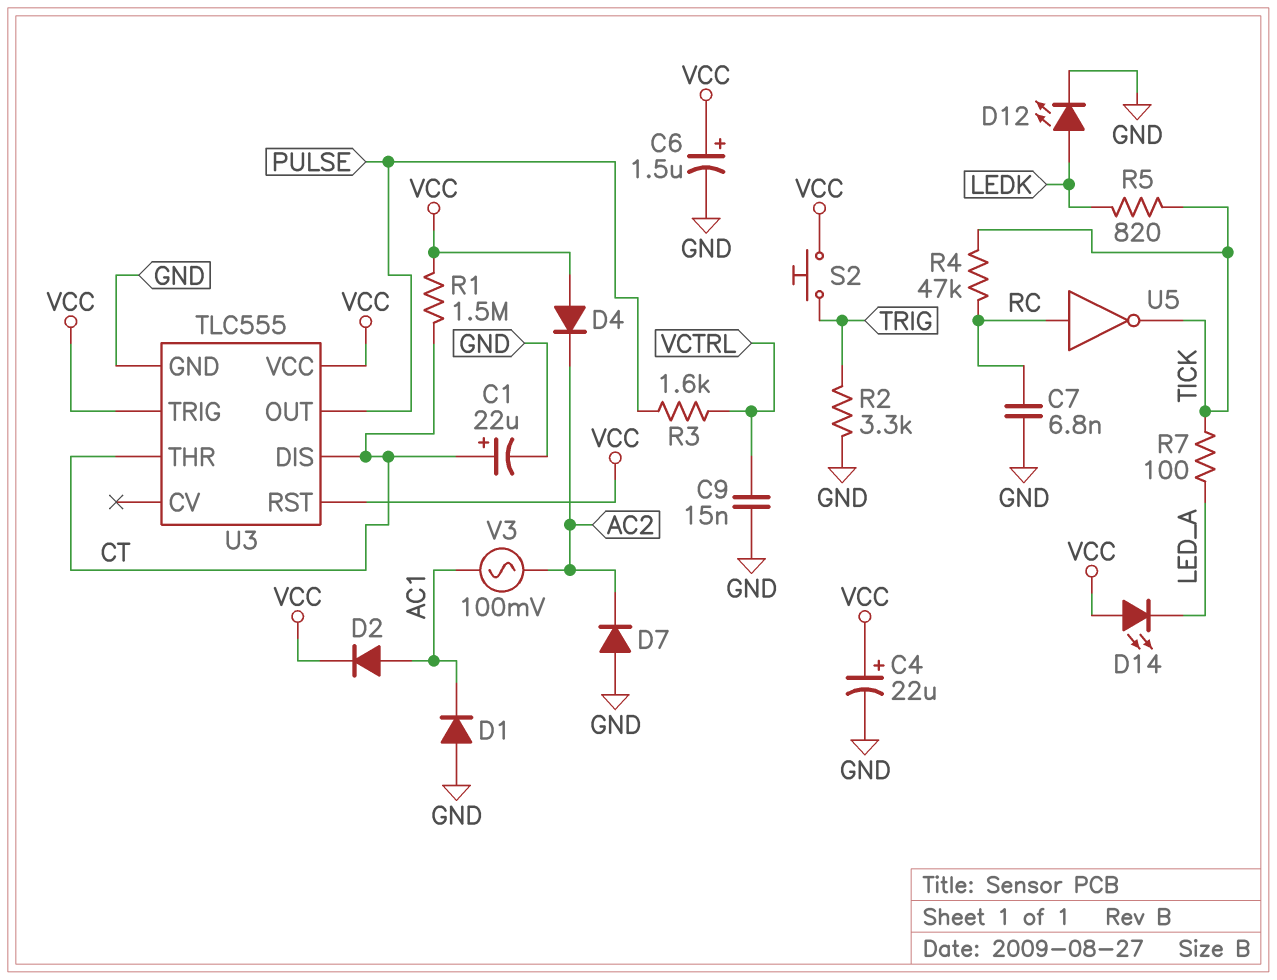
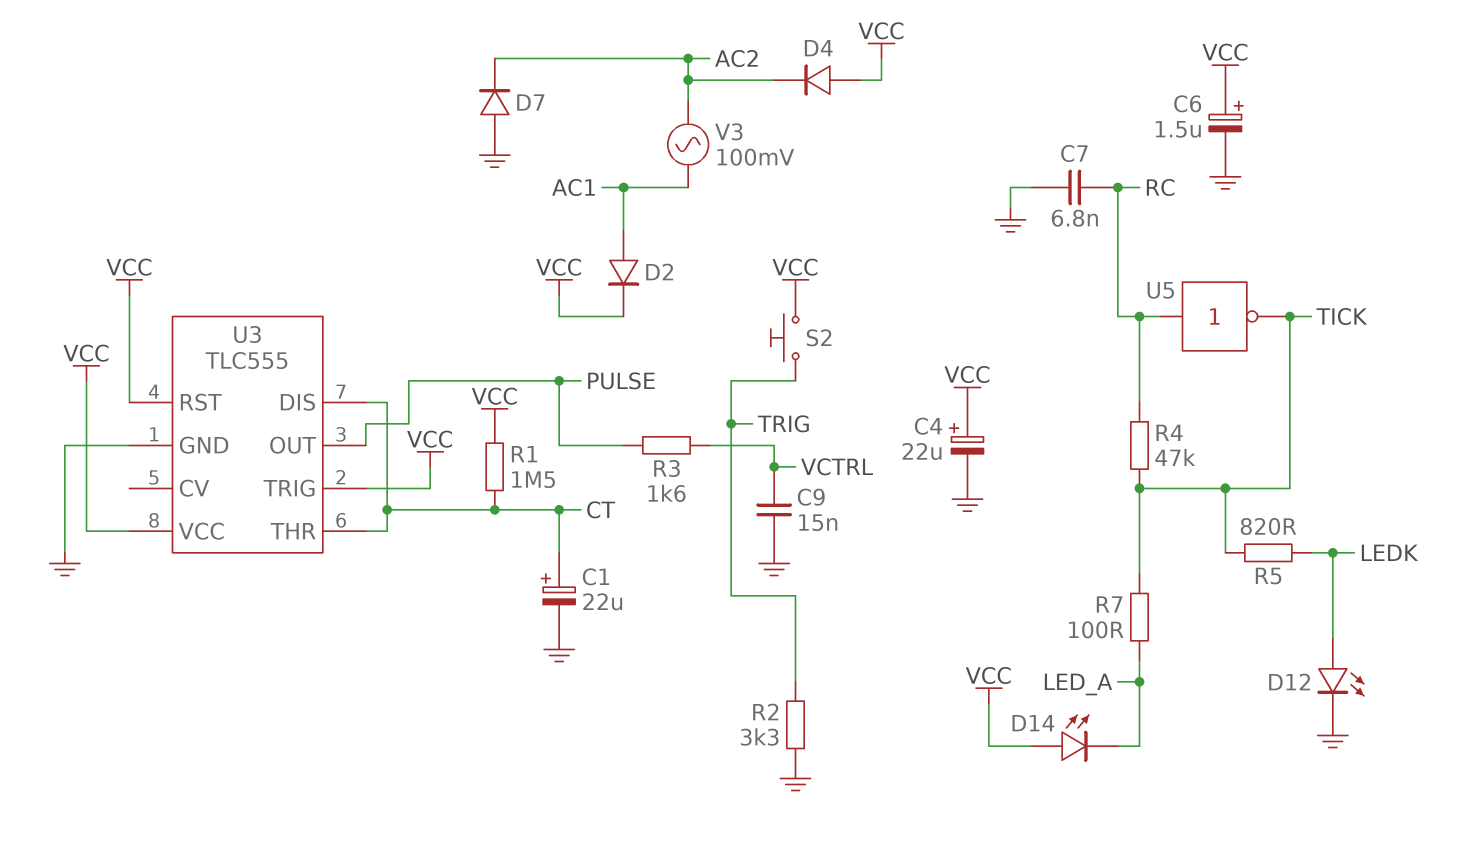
D1: diode (A GND, K AC1) -> none

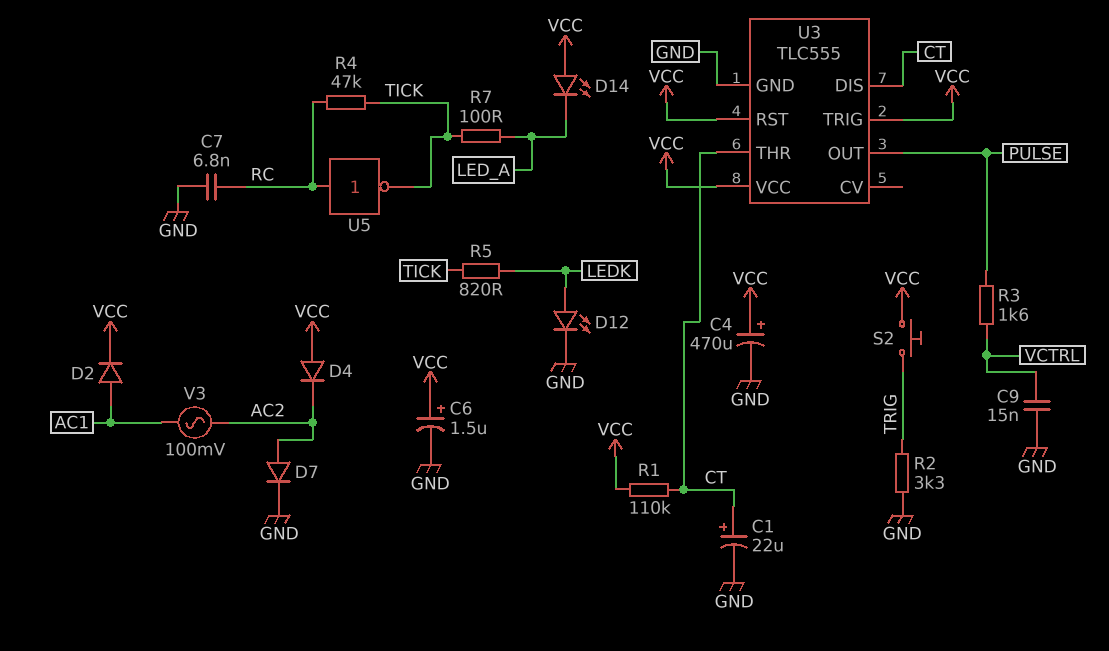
C4: 22uF (plus VCC, minus GND) -> 470uF (plus VCC, minus GND)
D7: diode (A GND, K AC2) -> diode (A AC2, K GND)
R1: 1.5M (CT, VCC) -> 110k (CT, VCC)

